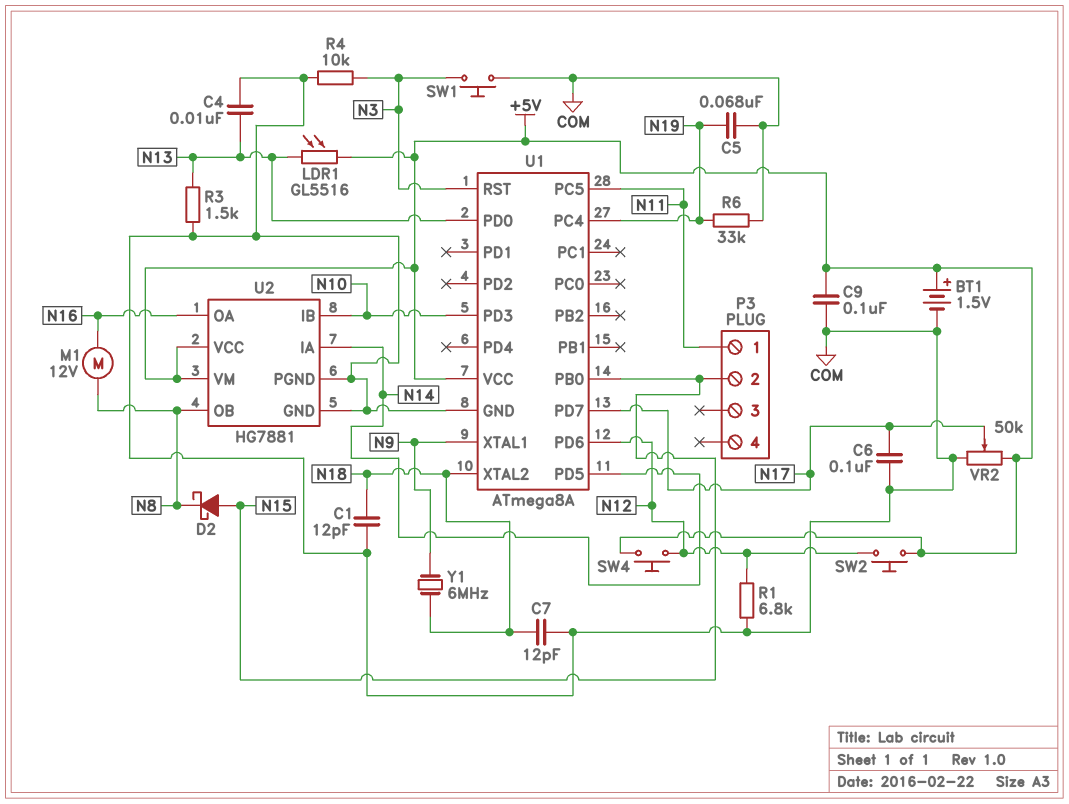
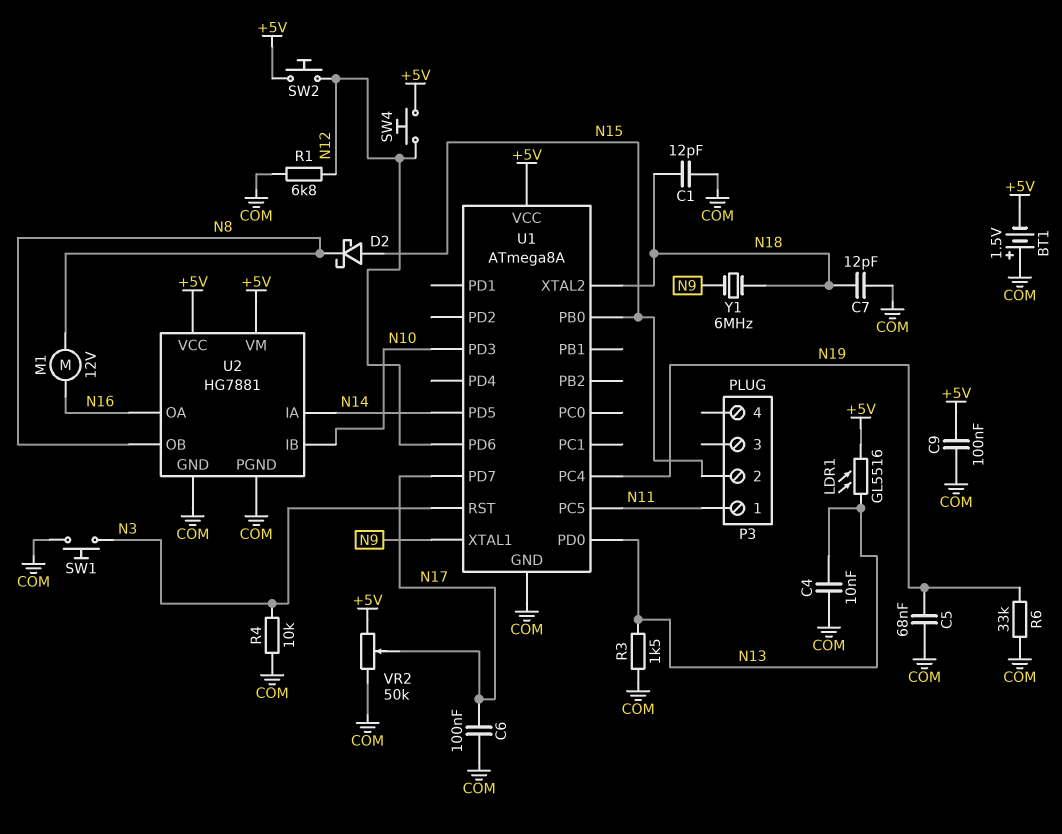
BT1: 1.5V (plus +5V, minus COM) -> 1.5V (plus COM, minus +5V)

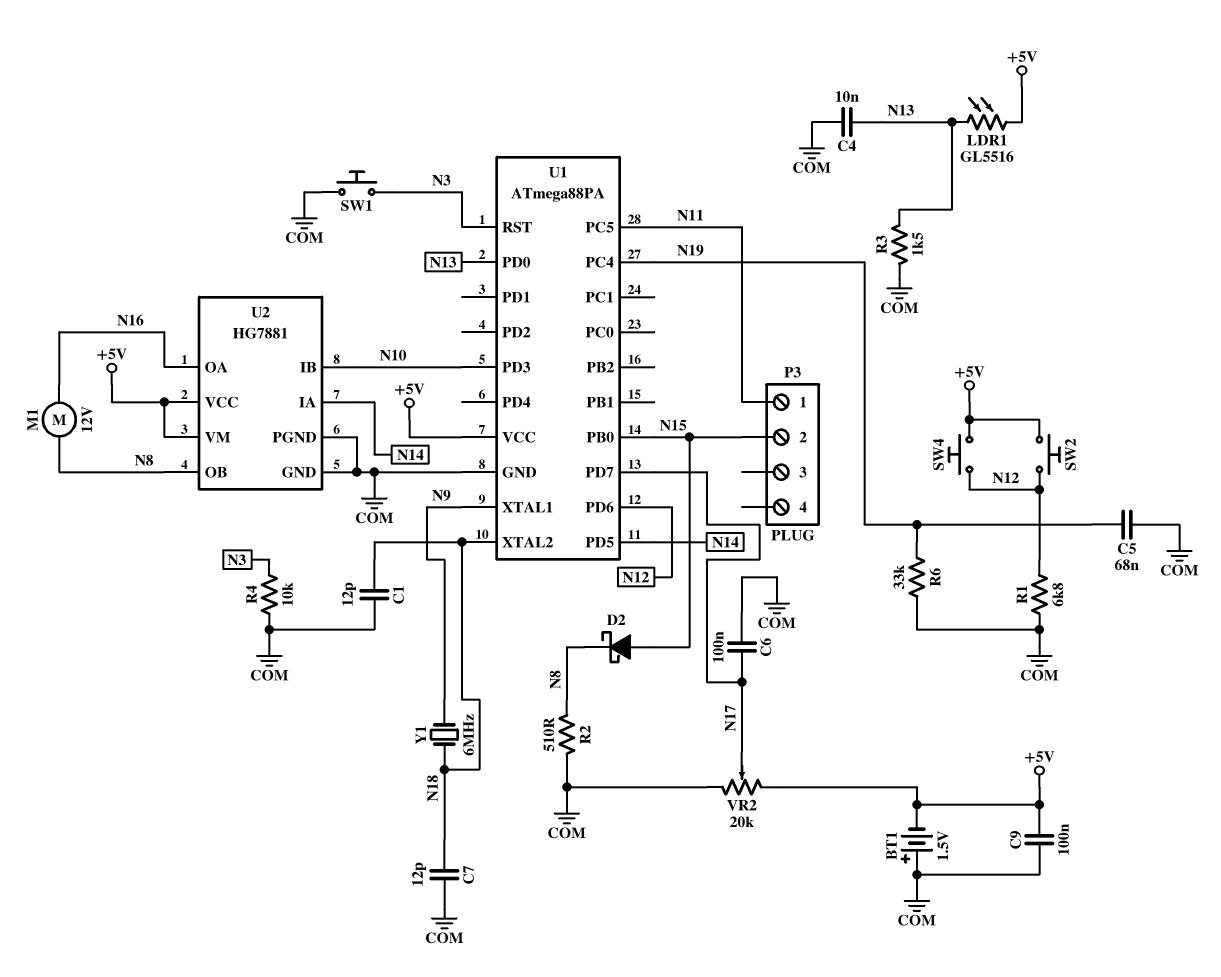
R2: none -> 510 (COM, N8)
U1: ATmega8A -> ATmega88PA
VR2: 50k (+5V, COM, wiper N17) -> 20k (+5V, COM, wiper N17)

